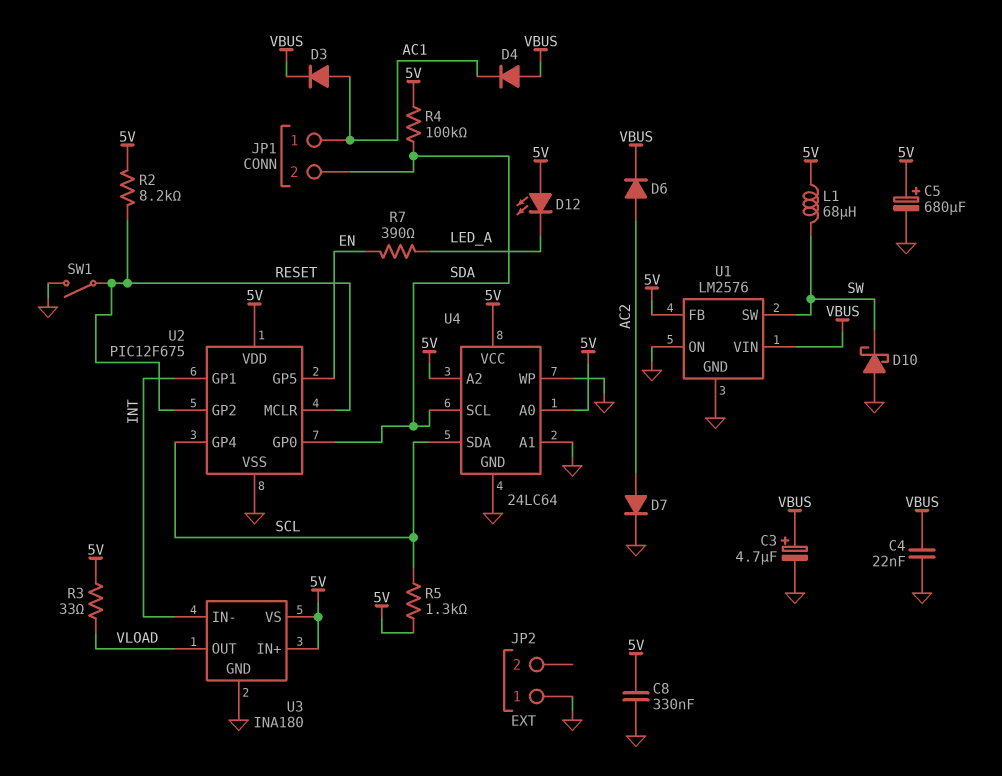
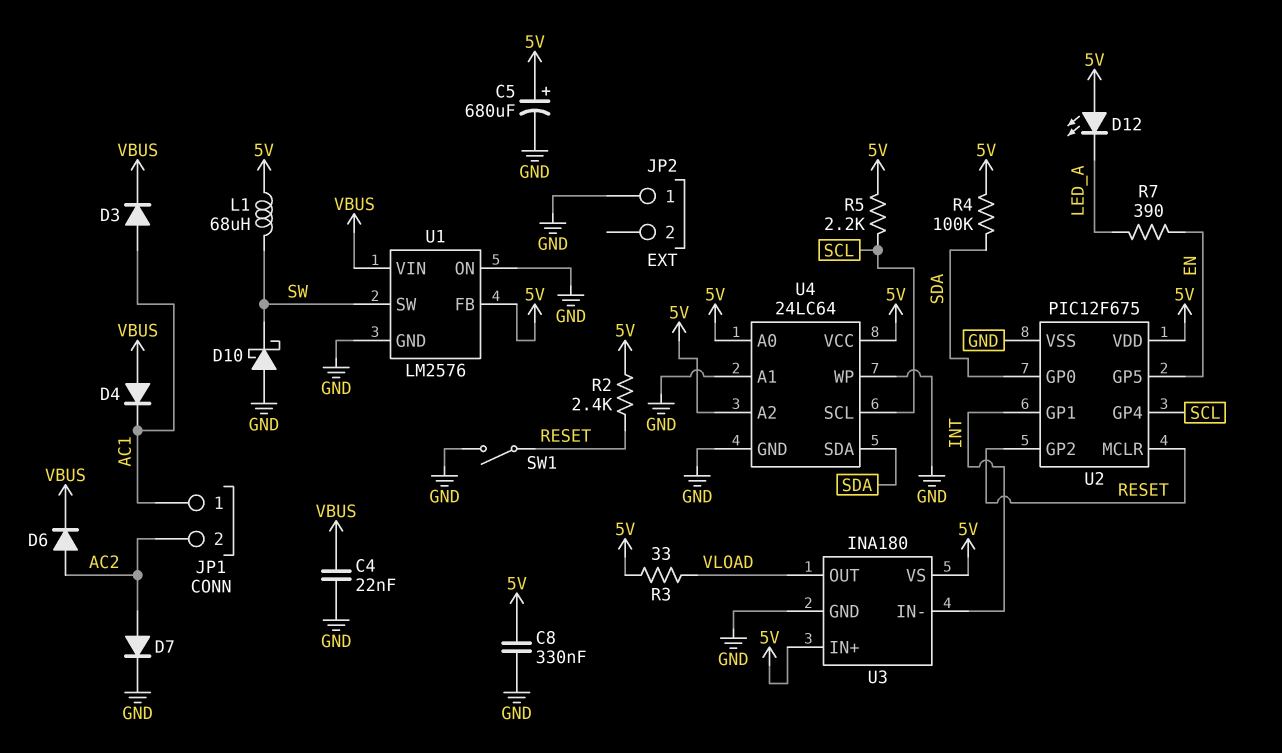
C3: 4.7uF (plus VBUS, minus GND) -> none
JP1 pin 2: SDA -> AC2
R2: 8.2k (5V, RESET) -> 2.4k (5V, RESET)
R5: 1.3k (5V, SCL) -> 2.2k (5V, SCL)
U4 pin SCL: SDA -> SCL
U4 pin SDA: SCL -> SDA

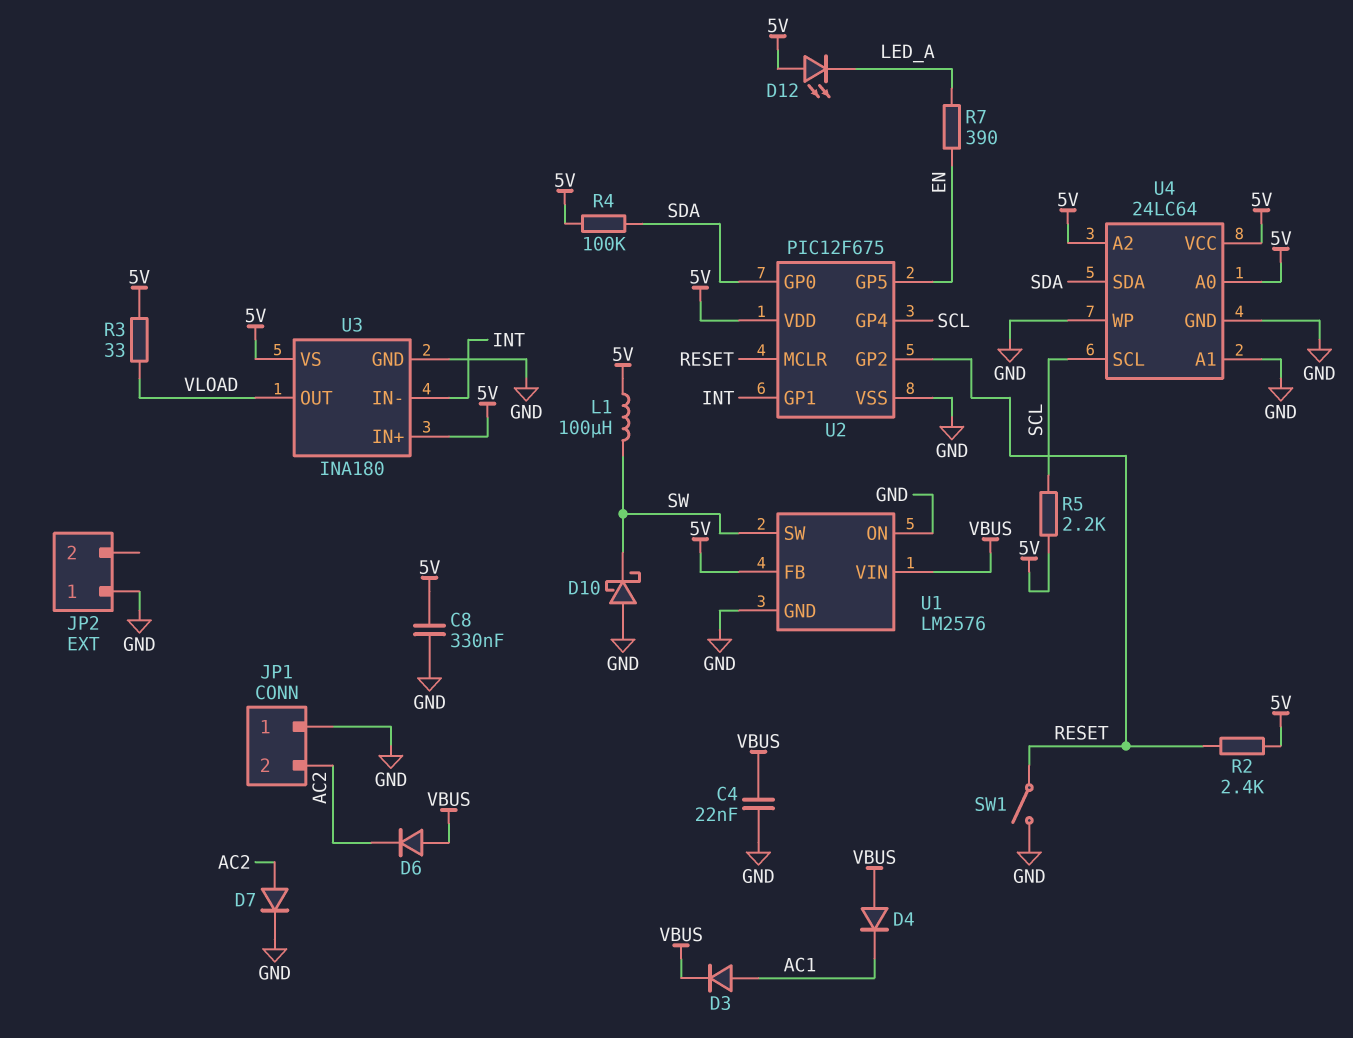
C5: 680uF (plus 5V, minus GND) -> none
D6: diode (A AC2, K VBUS) -> diode (A VBUS, K AC2)
JP1 pin 1: AC1 -> GND
L1: 68uH (5V, SW) -> 100uH (5V, SW)

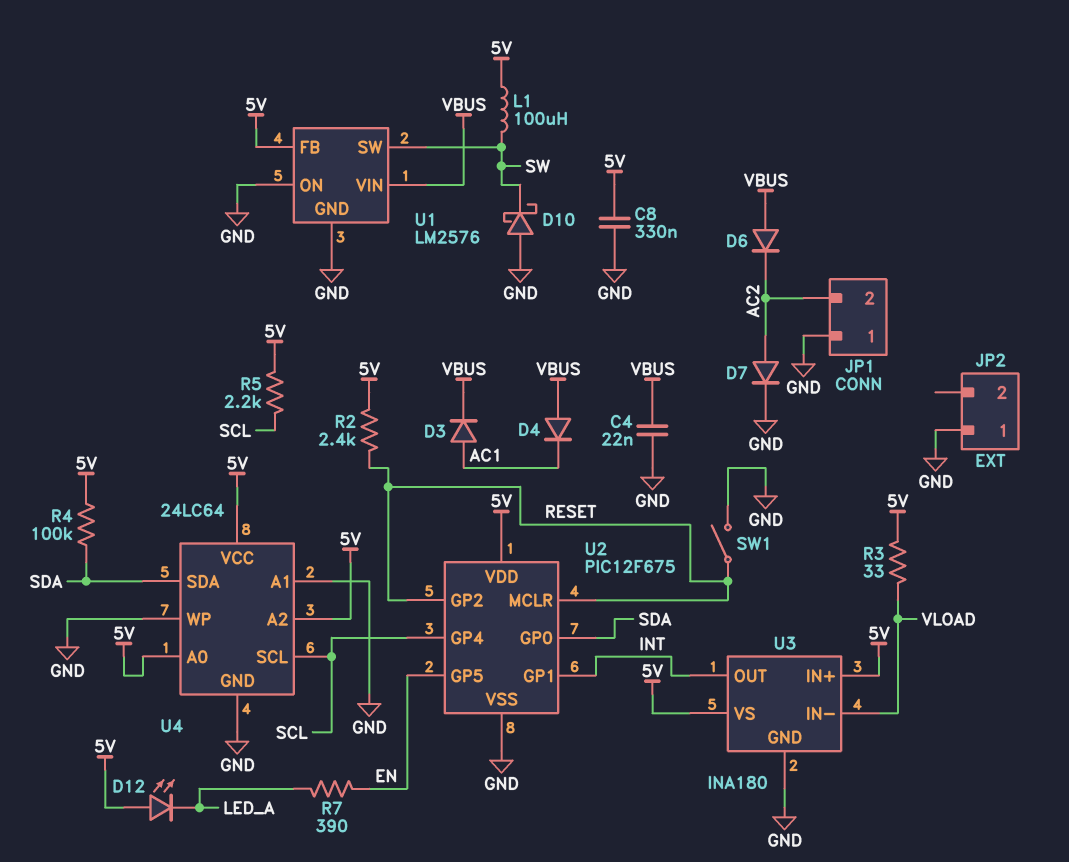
U3 pin IN-: INT -> VLOAD
U3 pin OUT: VLOAD -> INT

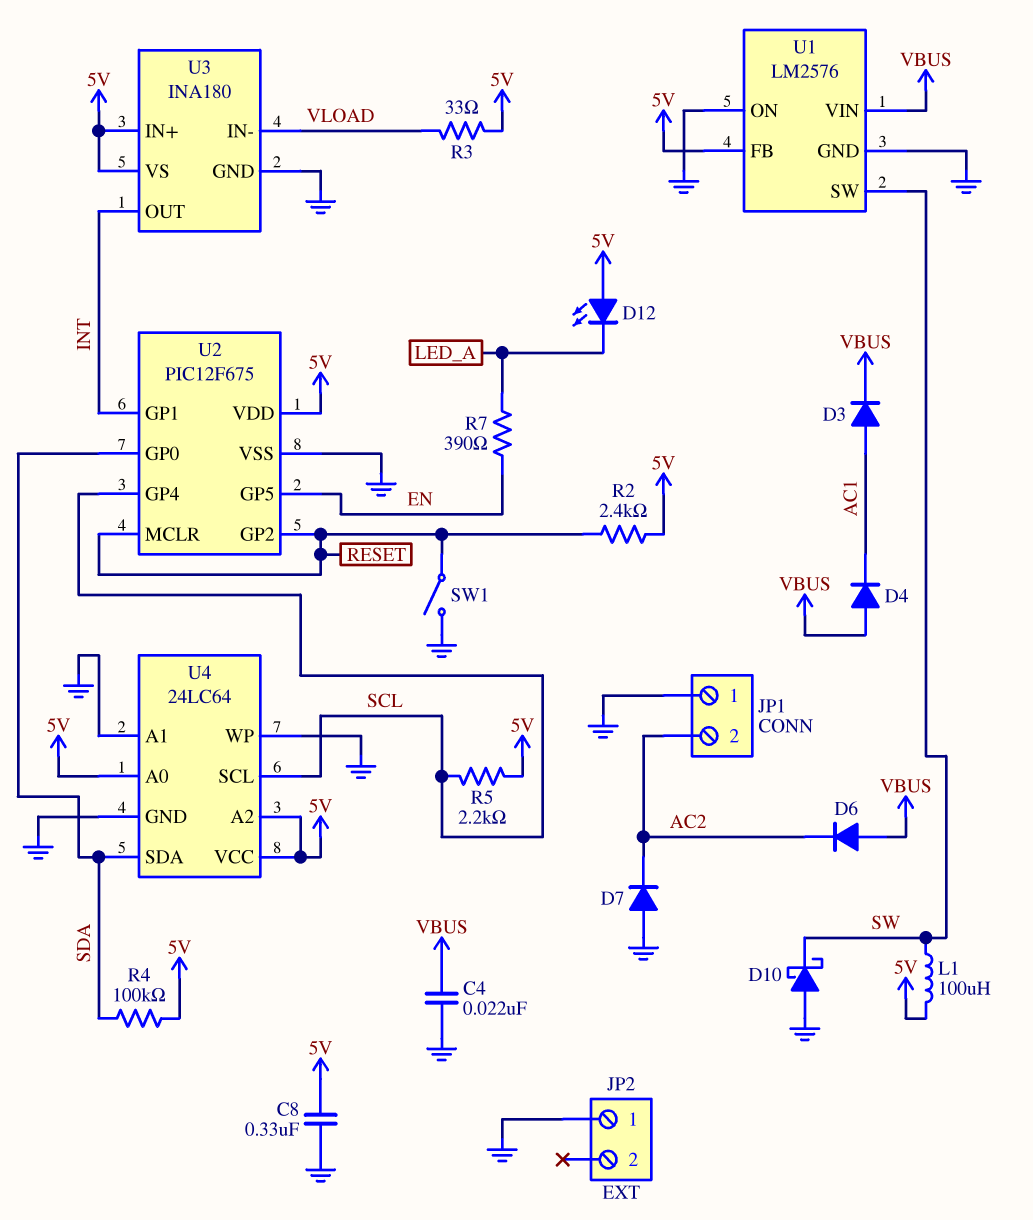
D7: diode (A AC2, K GND) -> diode (A GND, K AC2)

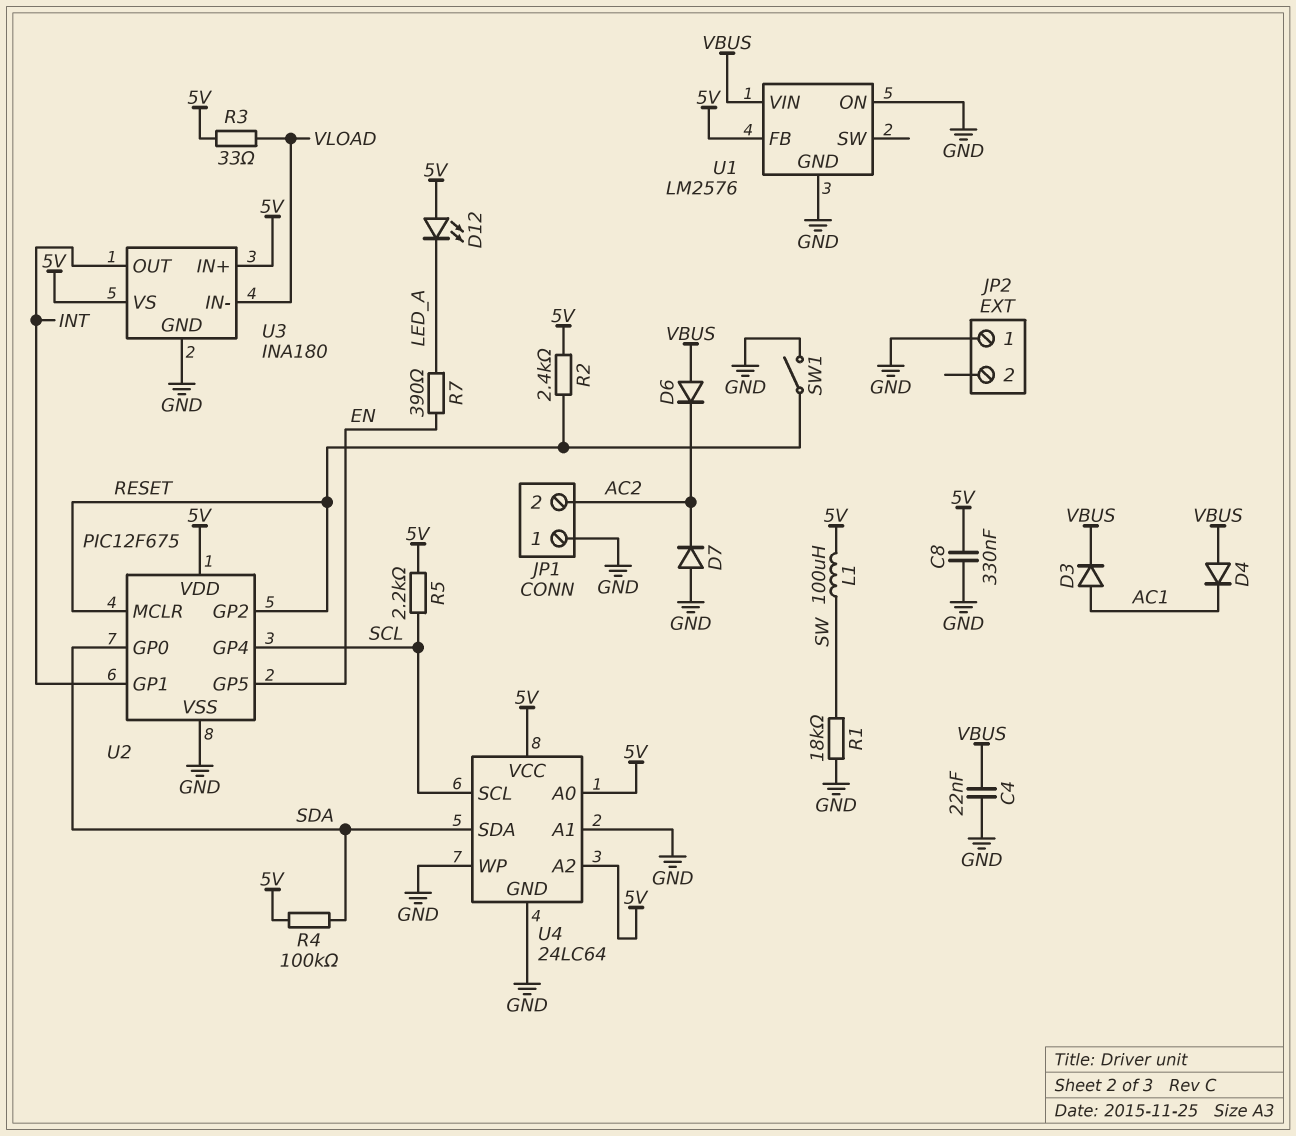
D10: schottky (A GND, K SW) -> none
R1: none -> 18k (GND, SW)
U1 pin SW: SW -> none

